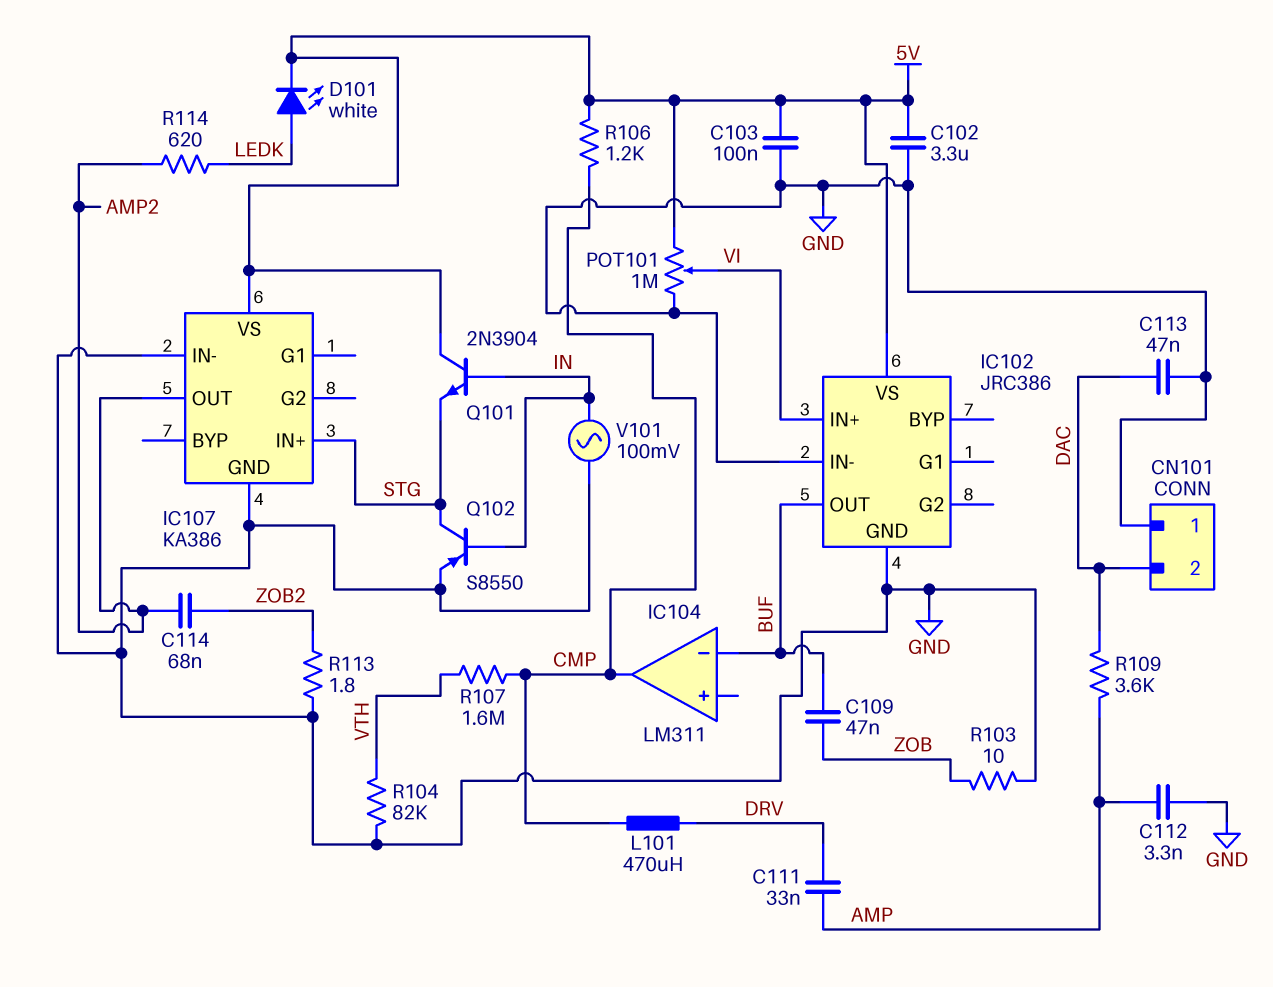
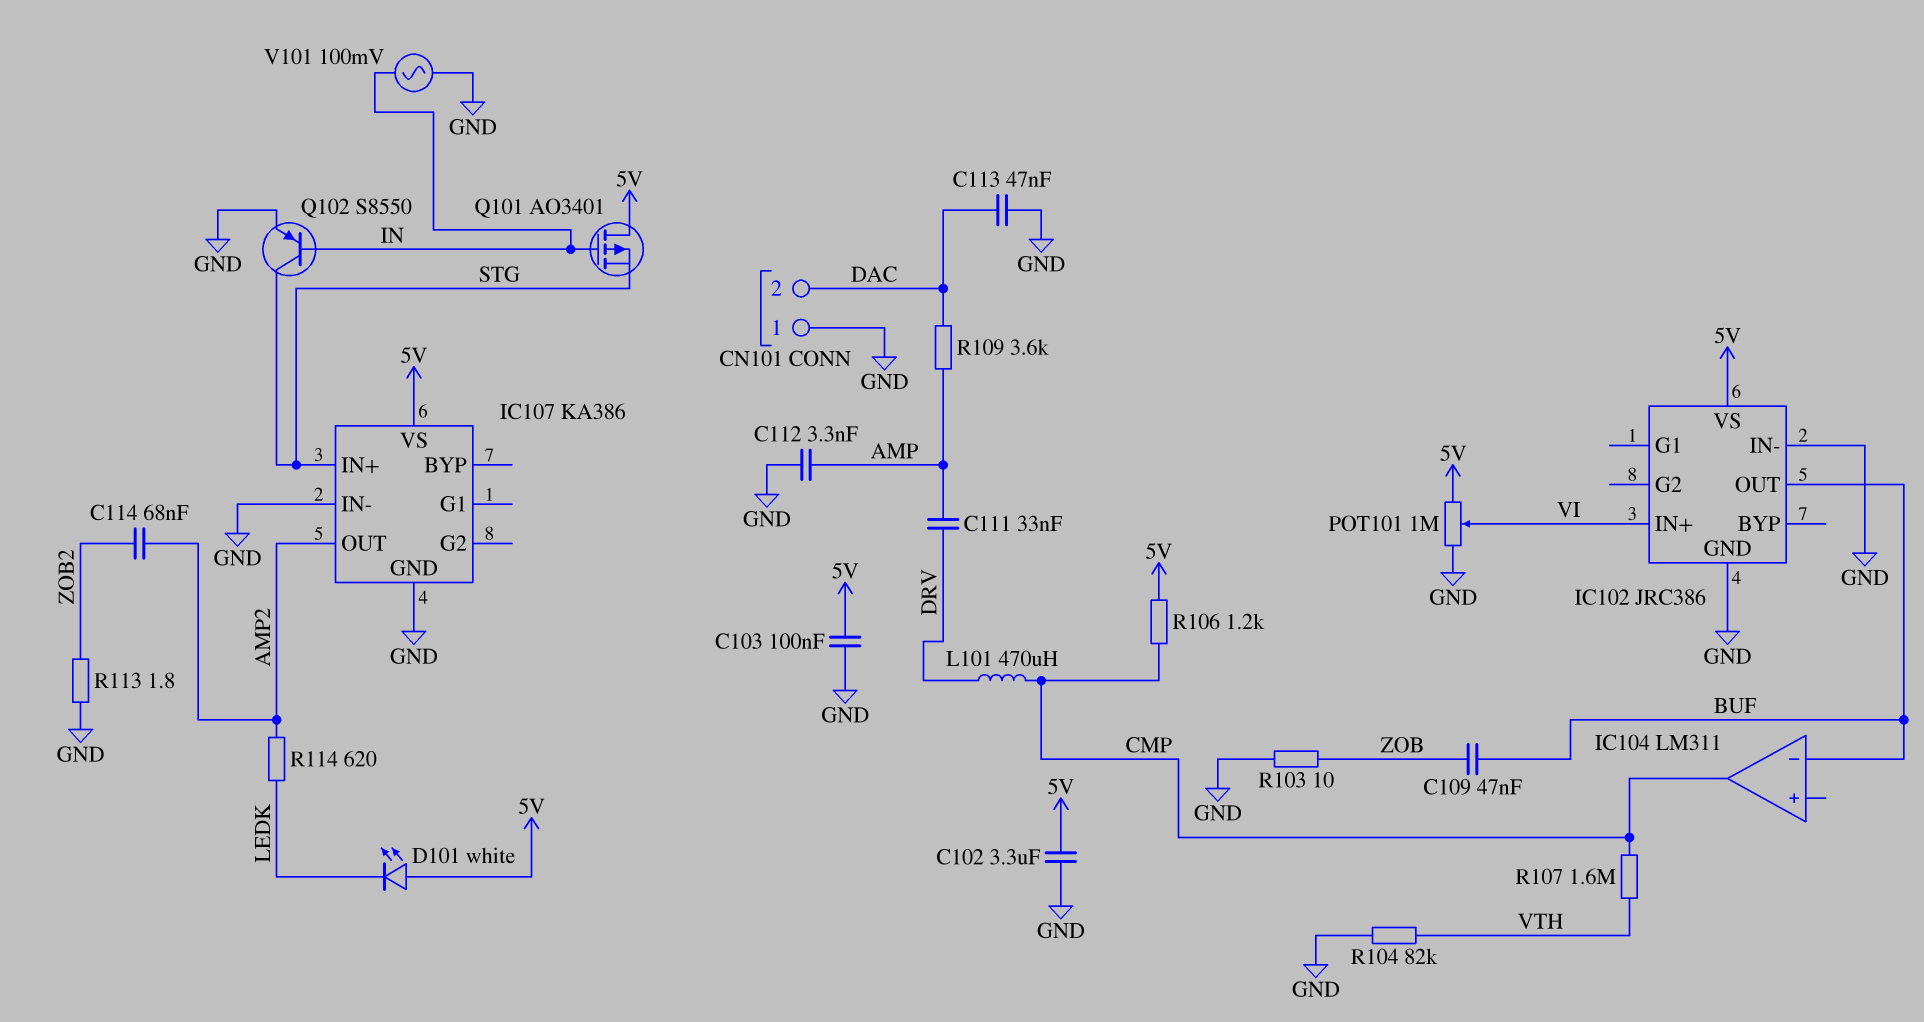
D101: LED white (A LEDK, K 5V) -> LED white (A 5V, K LEDK)
Q101: NPN 2N3904 (B IN, C 5V, E STG) -> PMOS AO3401 (G IN, D 5V, S STG)

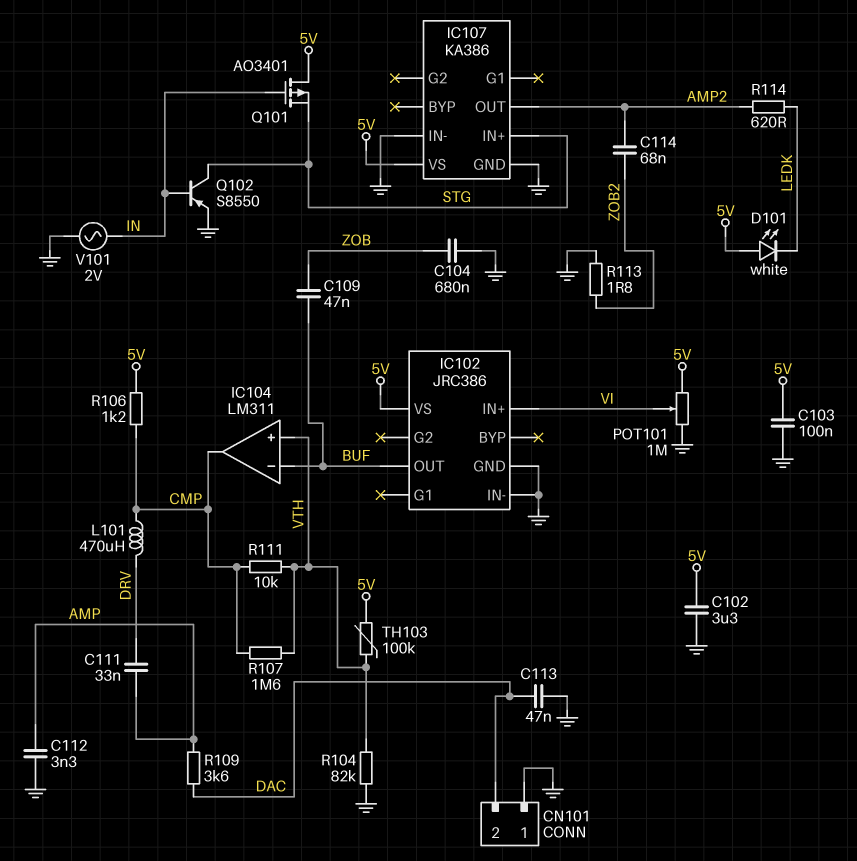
C104: none -> 680nF (GND, ZOB)
IC104 pin in+: none -> VTH
R103: 10 (GND, ZOB) -> none
R111: none -> 10k (CMP, VTH)
TH103: none -> 100k (5V, VTH)
V101: AC 100mV (GND, IN) -> AC 2V (GND, IN)

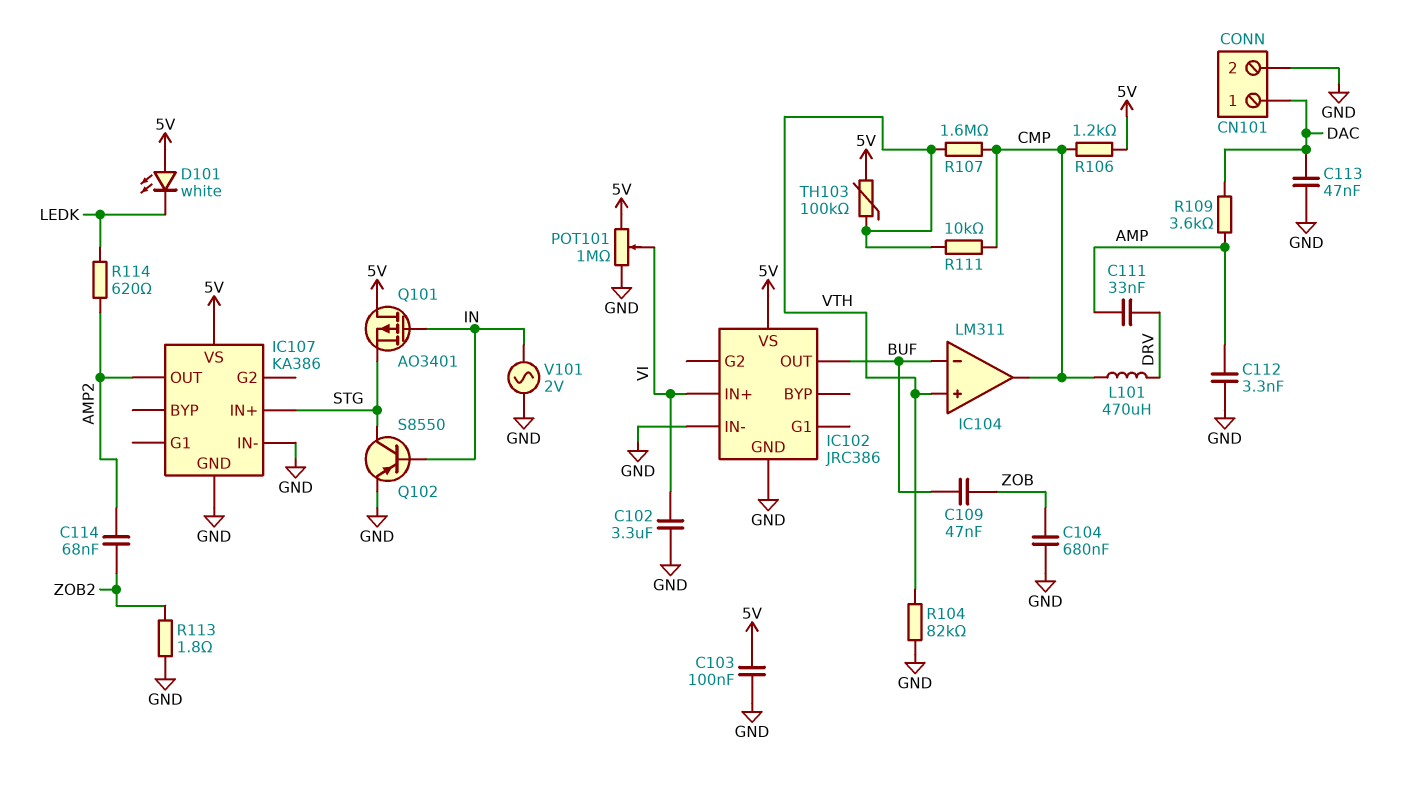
C102: 3.3uF (5V, GND) -> 3.3uF (GND, VI)
CN101 pin 1: GND -> DAC
CN101 pin 2: DAC -> GND

